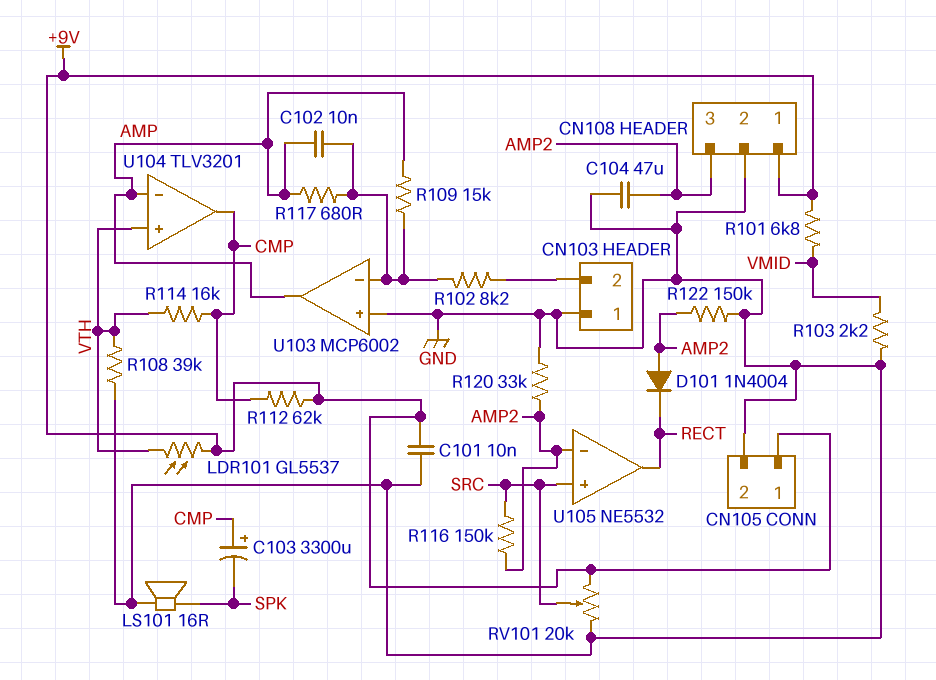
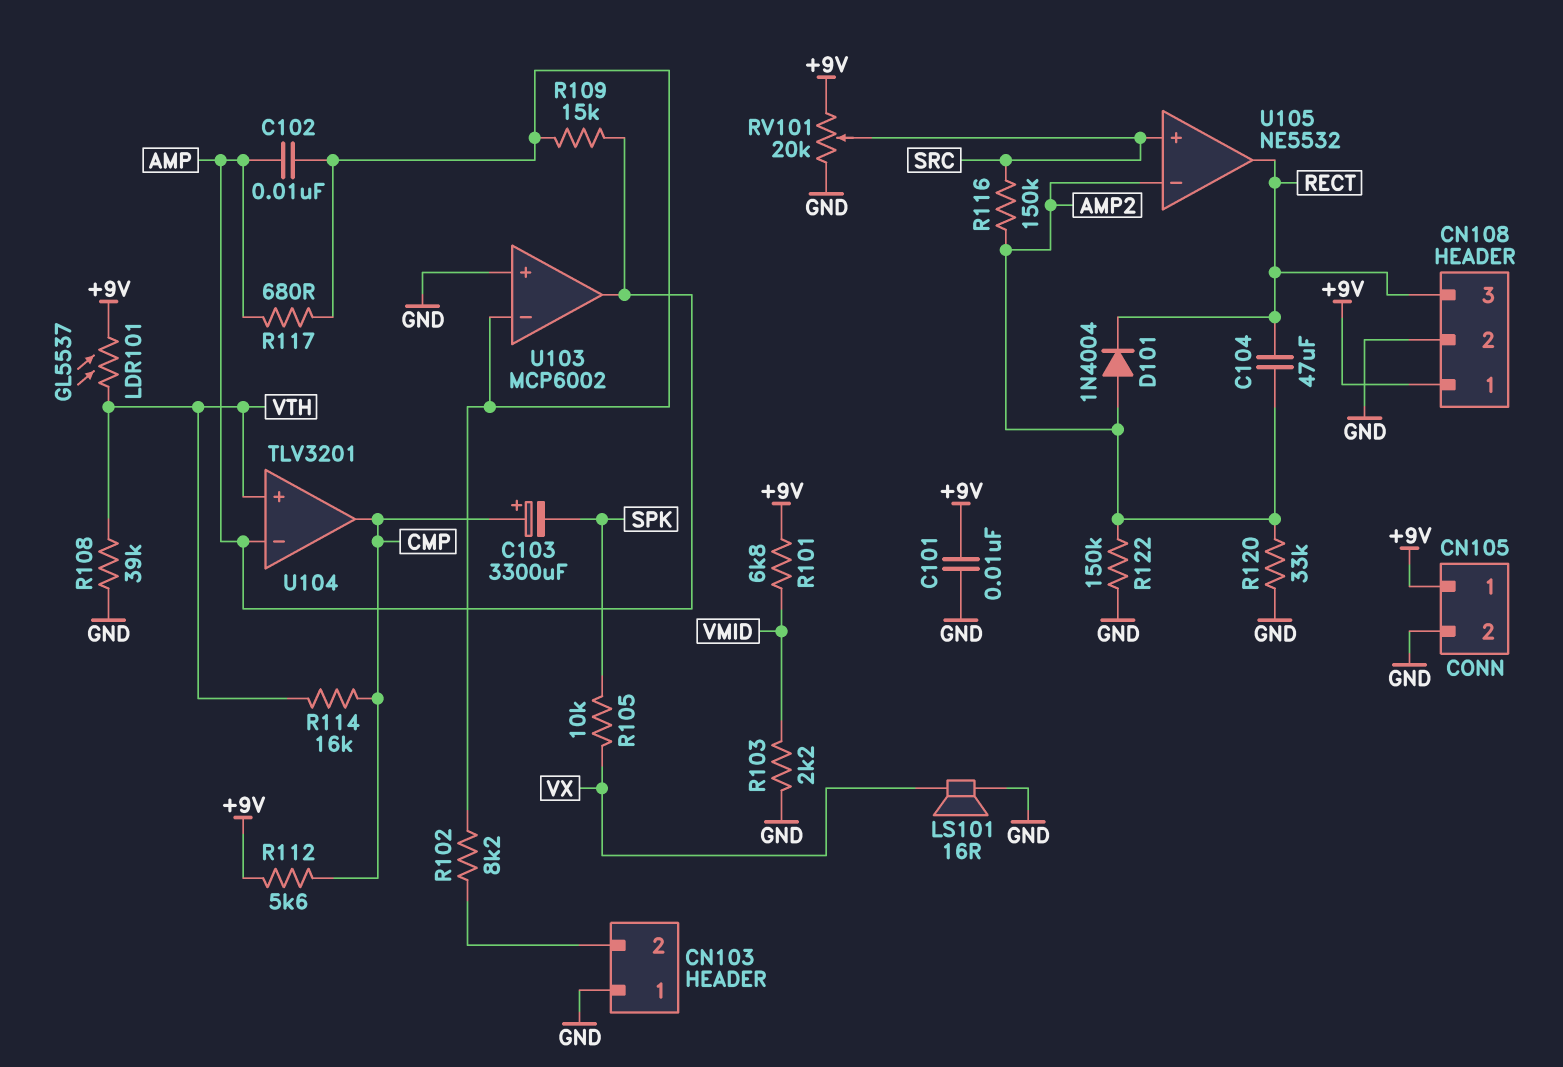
C104: 47uF (AMP2, GND) -> 47uF (AMP2, RECT)
CN108 pin 3: AMP2 -> RECT
LS101: speaker 16R (GND, SPK) -> speaker 16R (GND, VX)
R105: none -> 10k (SPK, VX)
R112: 62k (+9V, CMP) -> 5.6k (+9V, CMP)

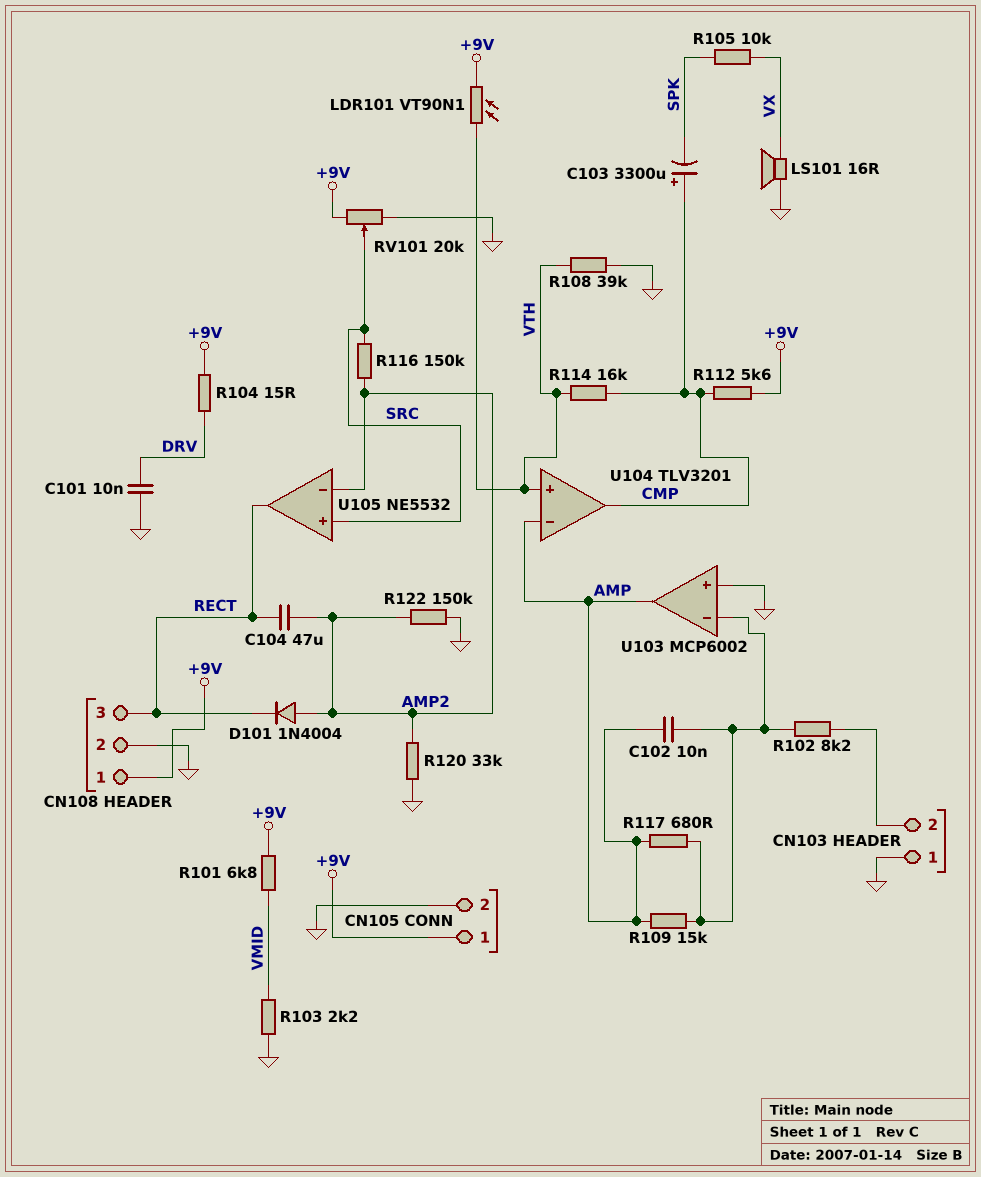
C101: 10nF (+9V, GND) -> 10nF (DRV, GND)
LDR101: GL5537 (+9V, VTH) -> VT90N1 (+9V, VTH)
R104: none -> 15 (+9V, DRV)

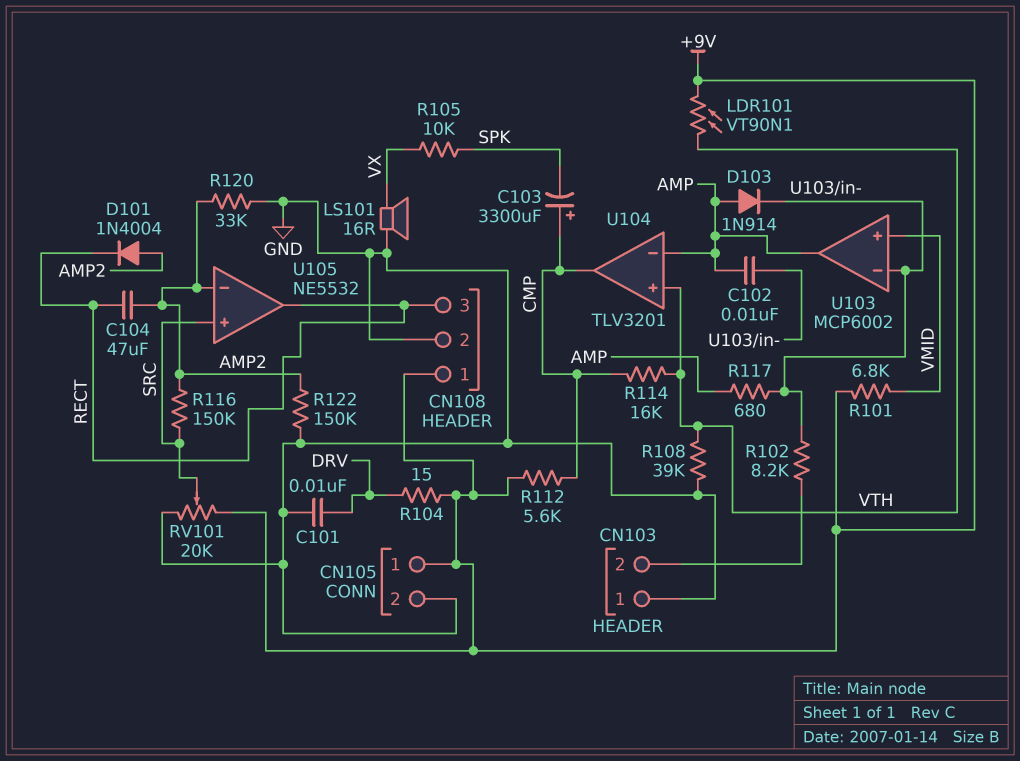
D103: none -> diode 1N914 (A AMP, K U103/in-)
R103: 2.2k (GND, VMID) -> none
R109: 15k (AMP, U103/in-) -> none
U103 pin in+: GND -> VMID

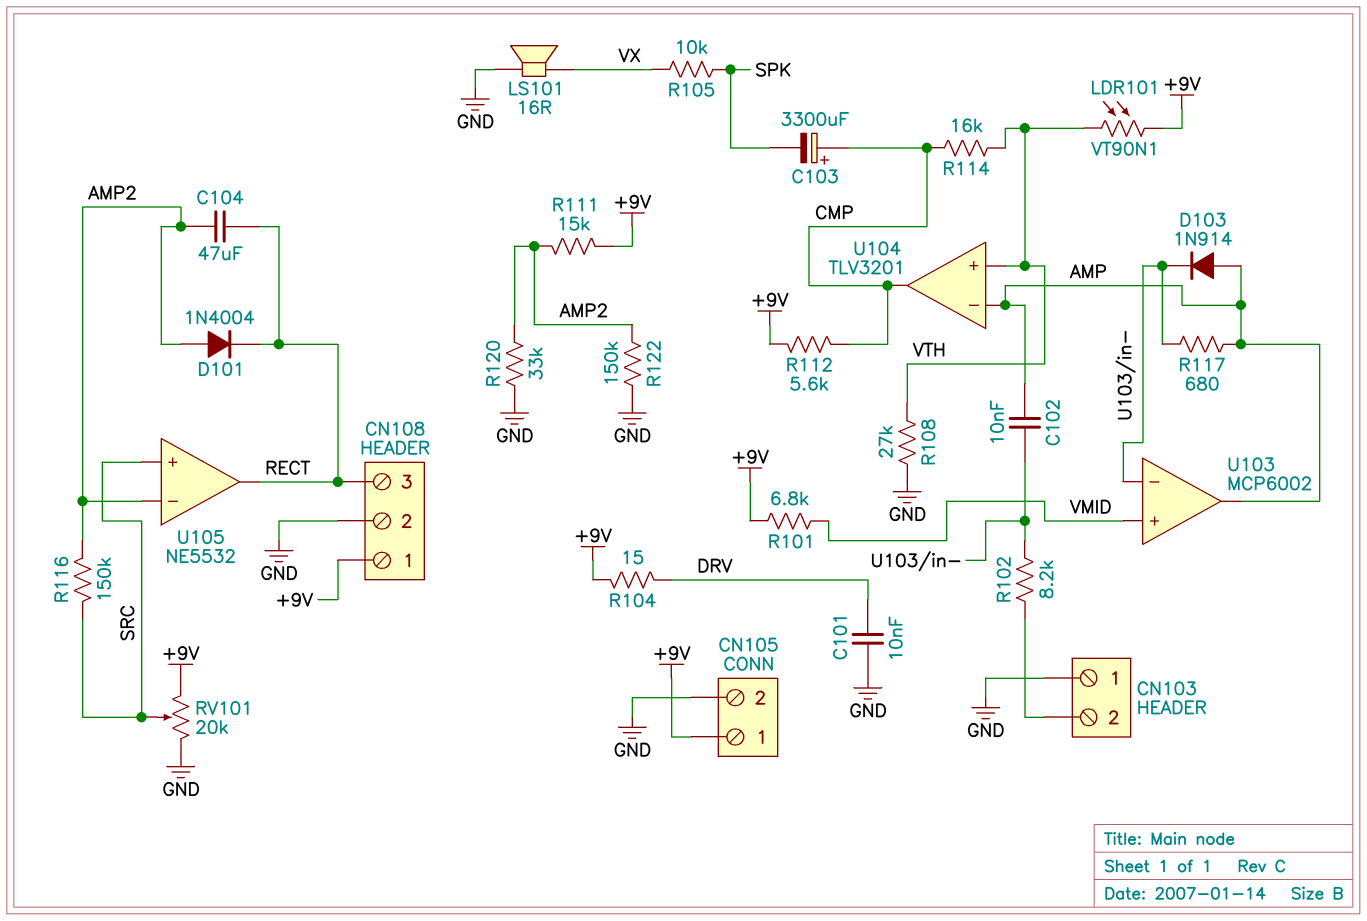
R108: 39k (GND, VTH) -> 27k (GND, VTH)
R111: none -> 15k (+9V, AMP2)

